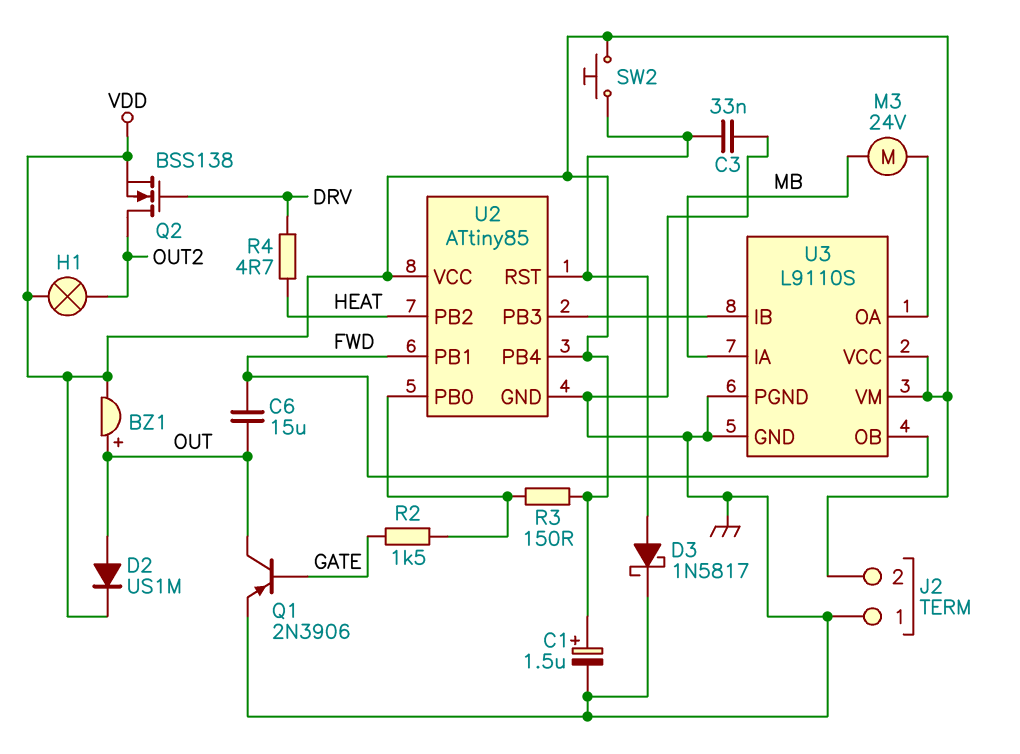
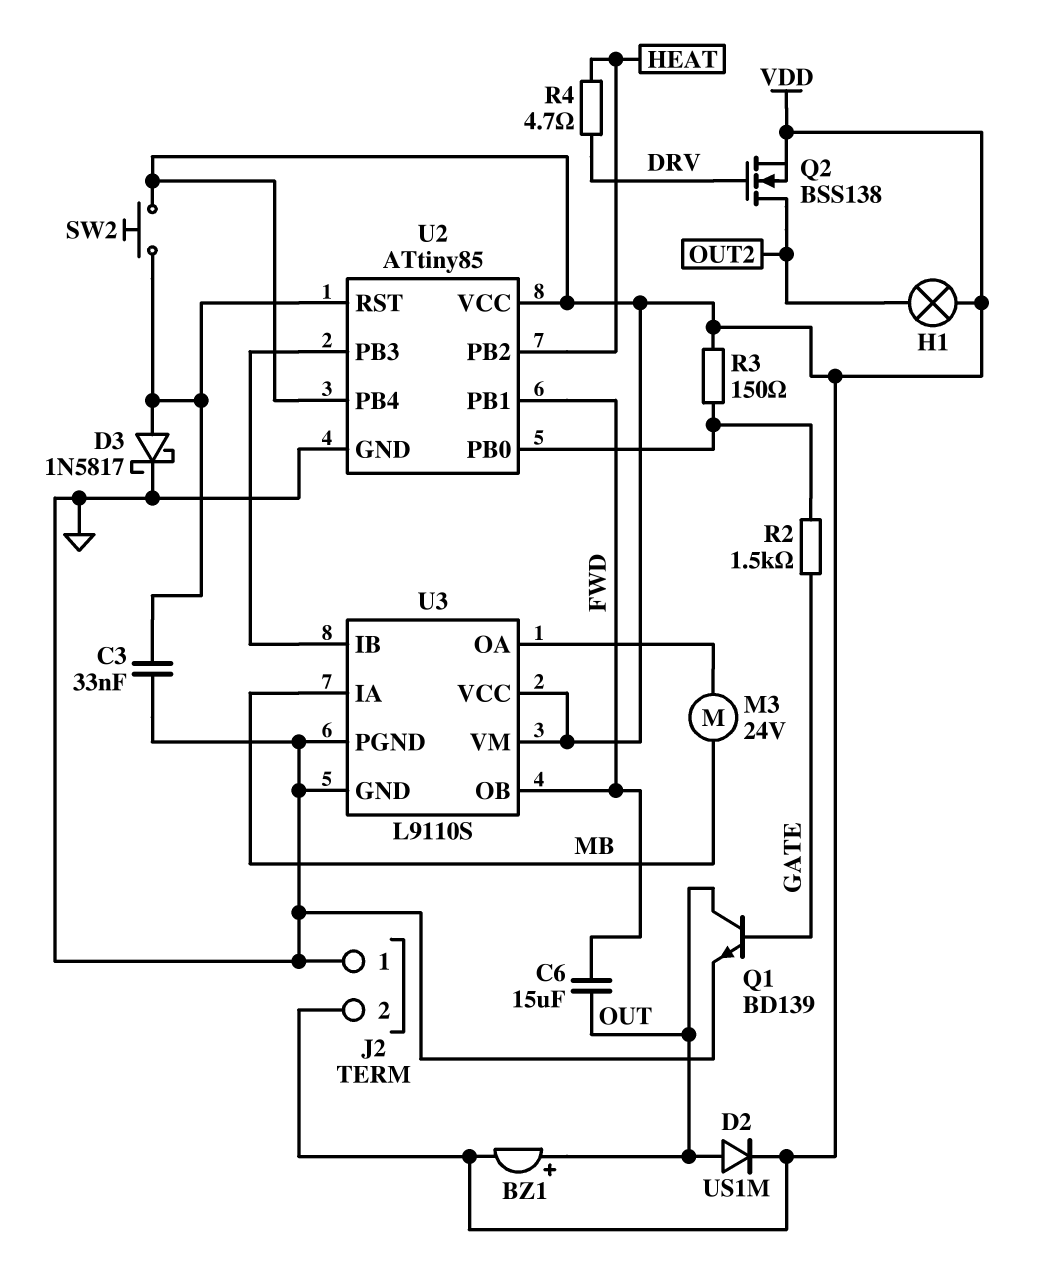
C1: 1.5uF (plus VDD, minus GND) -> none
Q1: PNP 2N3906 (B GATE, C OUT, E GND) -> NPN BD139 (B GATE, C OUT, E GND)

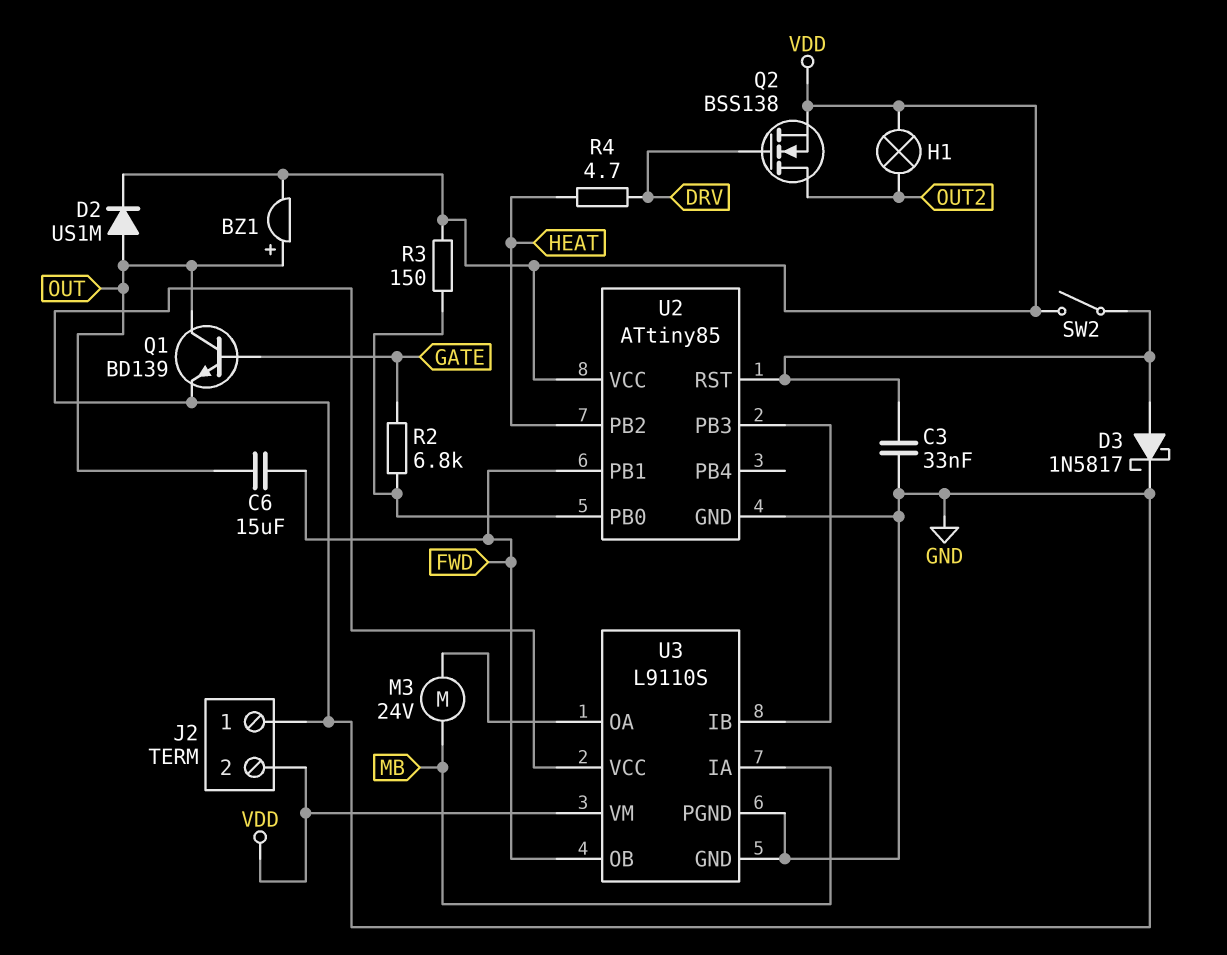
R2: 1.5k (GATE, U2/PB0) -> 6.8k (GATE, U2/PB0)
SW2: button (U2/RST, VDD) -> switch (U2/RST, VDD)
U2 pin PB4: VDD -> none
U3 pin VCC: VDD -> GND

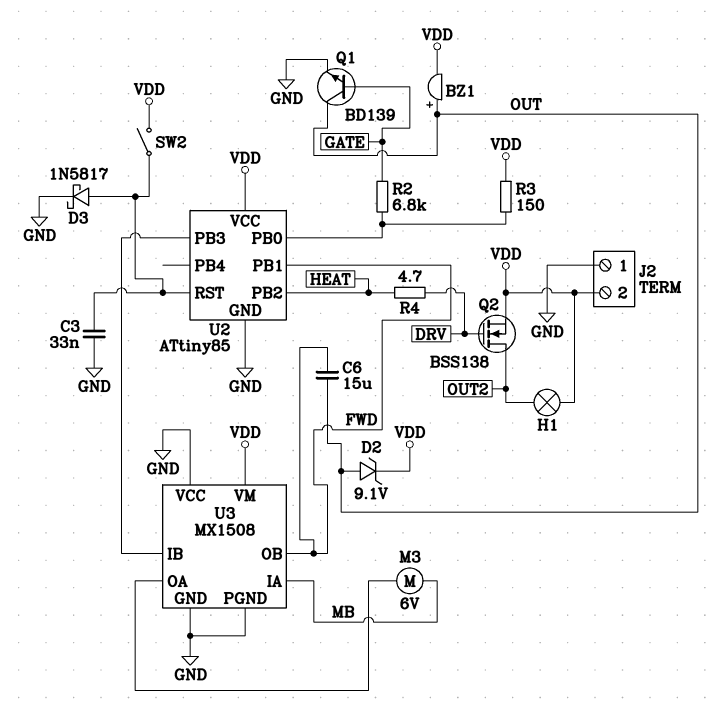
D2: diode US1M (A OUT, K VDD) -> zener 9.1V (A OUT, K VDD)
M3: motor 24V (MB, U3/OA) -> motor 6V (MB, U3/OA)
U3: L9110S -> MX1508

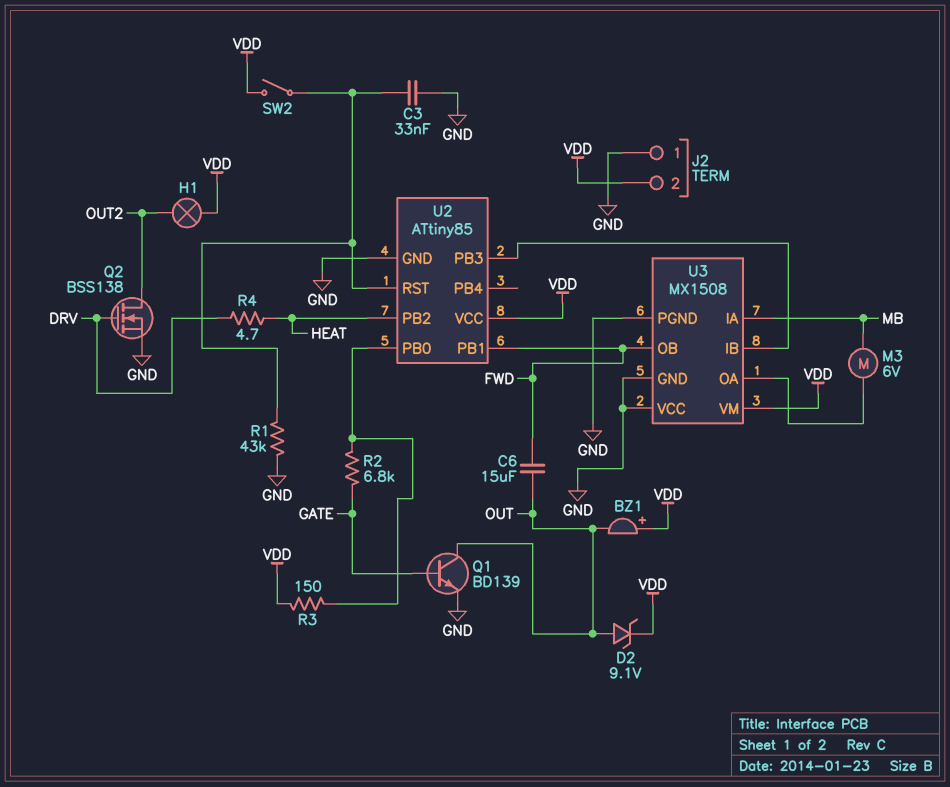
BZ1: buzzer (plus OUT, minus VDD) -> buzzer (plus VDD, minus OUT)
D3: schottky 1N5817 (A U2/RST, K GND) -> none
Q2: NMOS BSS138 (G DRV, D OUT2, S VDD) -> NMOS BSS138 (G DRV, D OUT2, S GND)
R1: none -> 43k (GND, U2/RST)

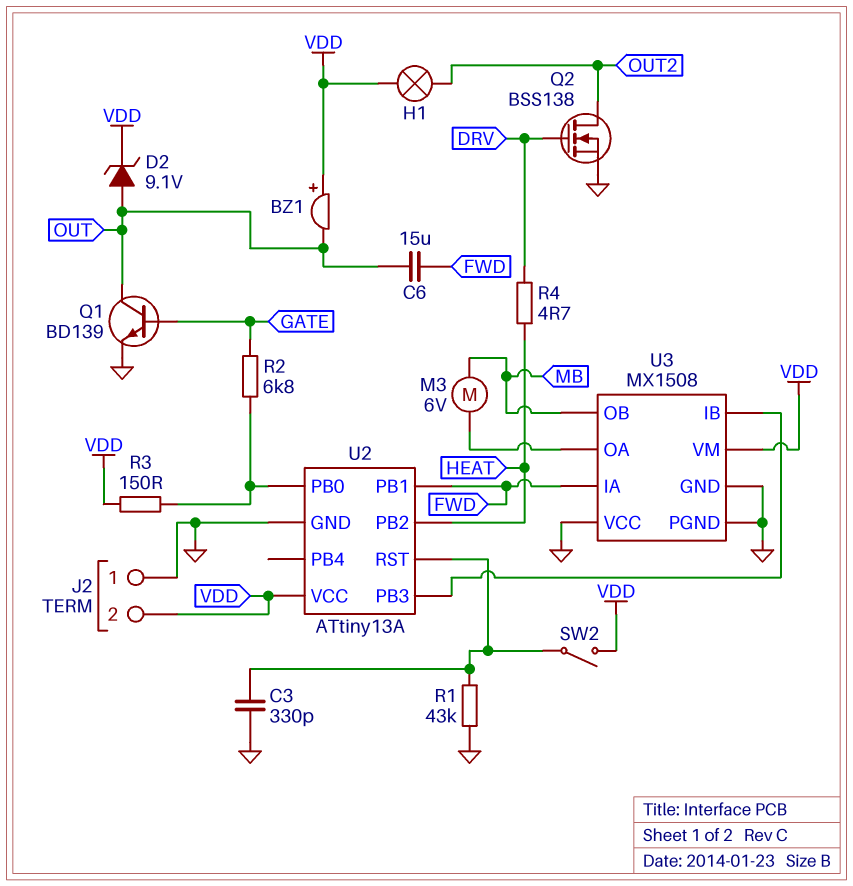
C3: 33nF (GND, U2/RST) -> 330pF (GND, U2/RST)
U2: ATtiny85 -> ATtiny13A
U3 pin IA: MB -> FWD
U3 pin OB: FWD -> MB

